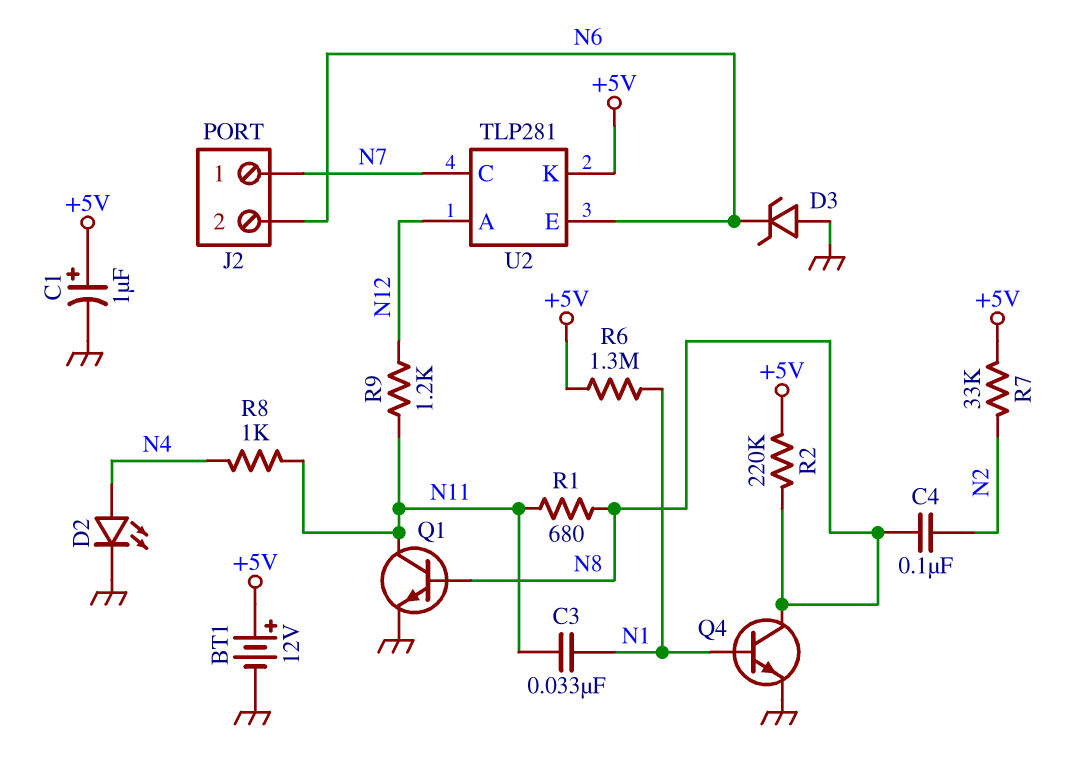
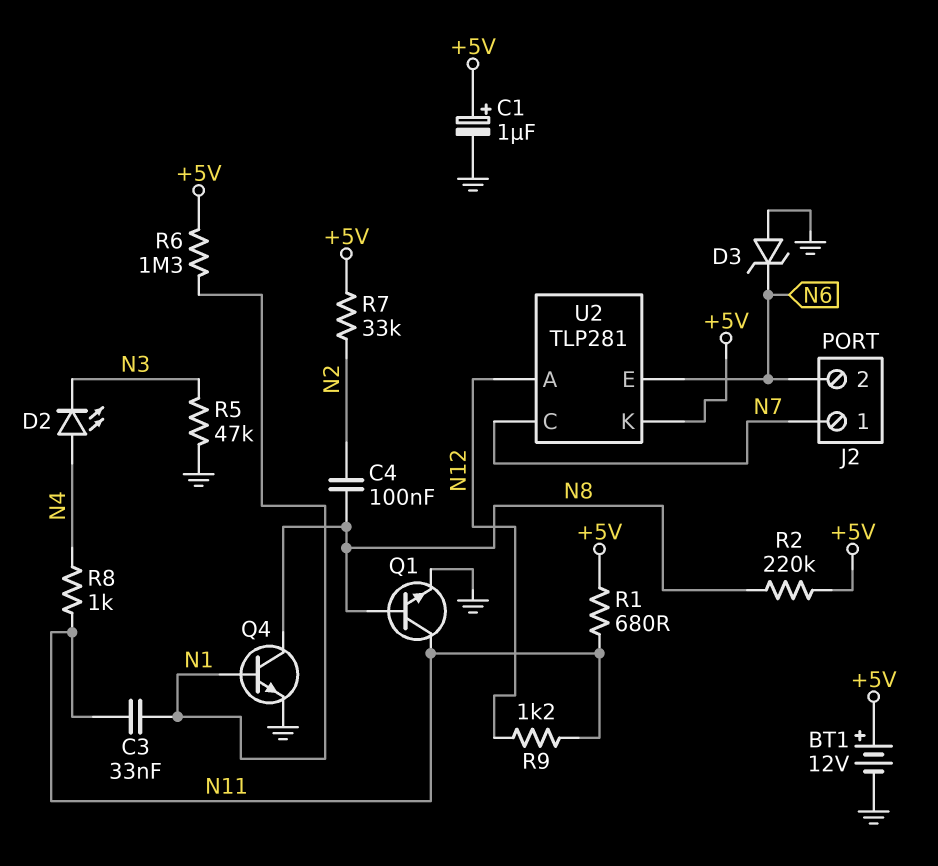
D2: LED (A N4, K GND) -> LED (A N4, K N3)
R1: 680 (N8, N11) -> 680 (+5V, N11)
R5: none -> 47k (GND, N3)

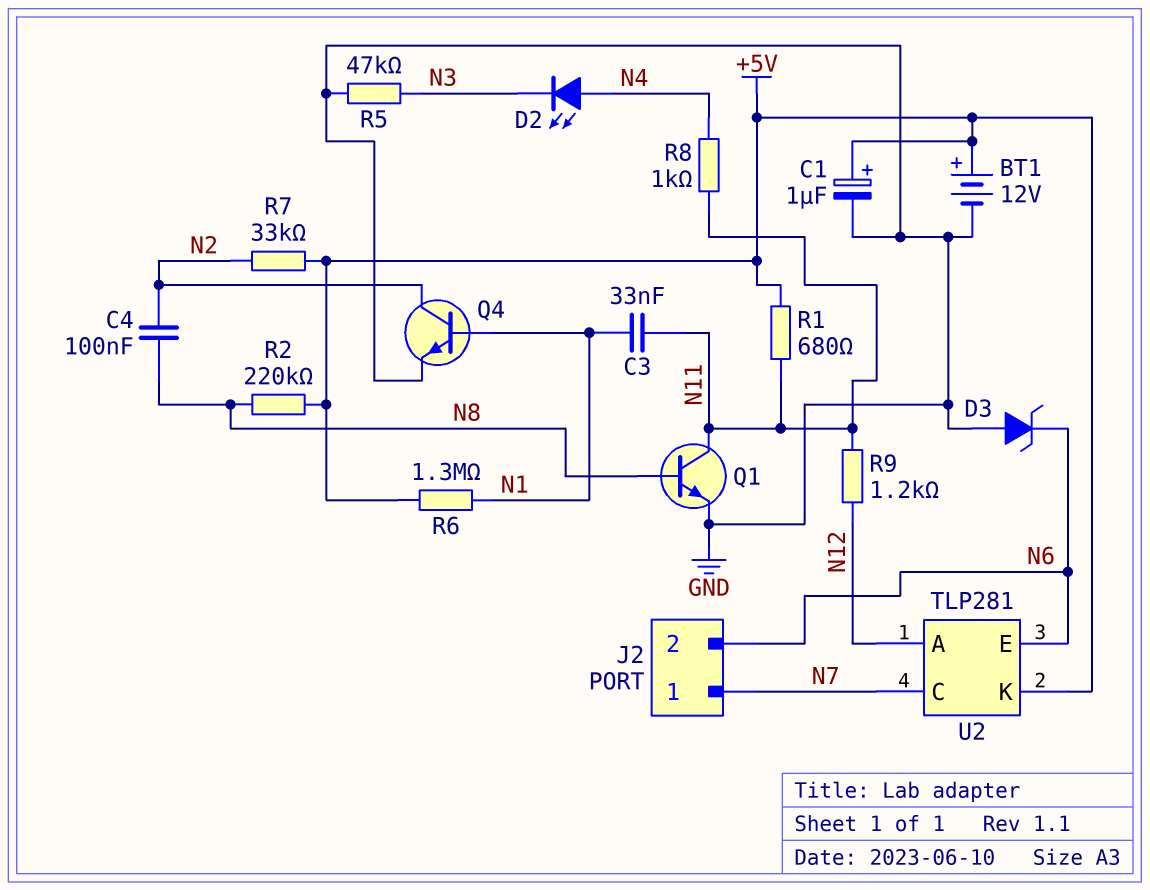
Q4: NPN (B N1, C N8, E GND) -> NPN (B N1, C N2, E GND)

